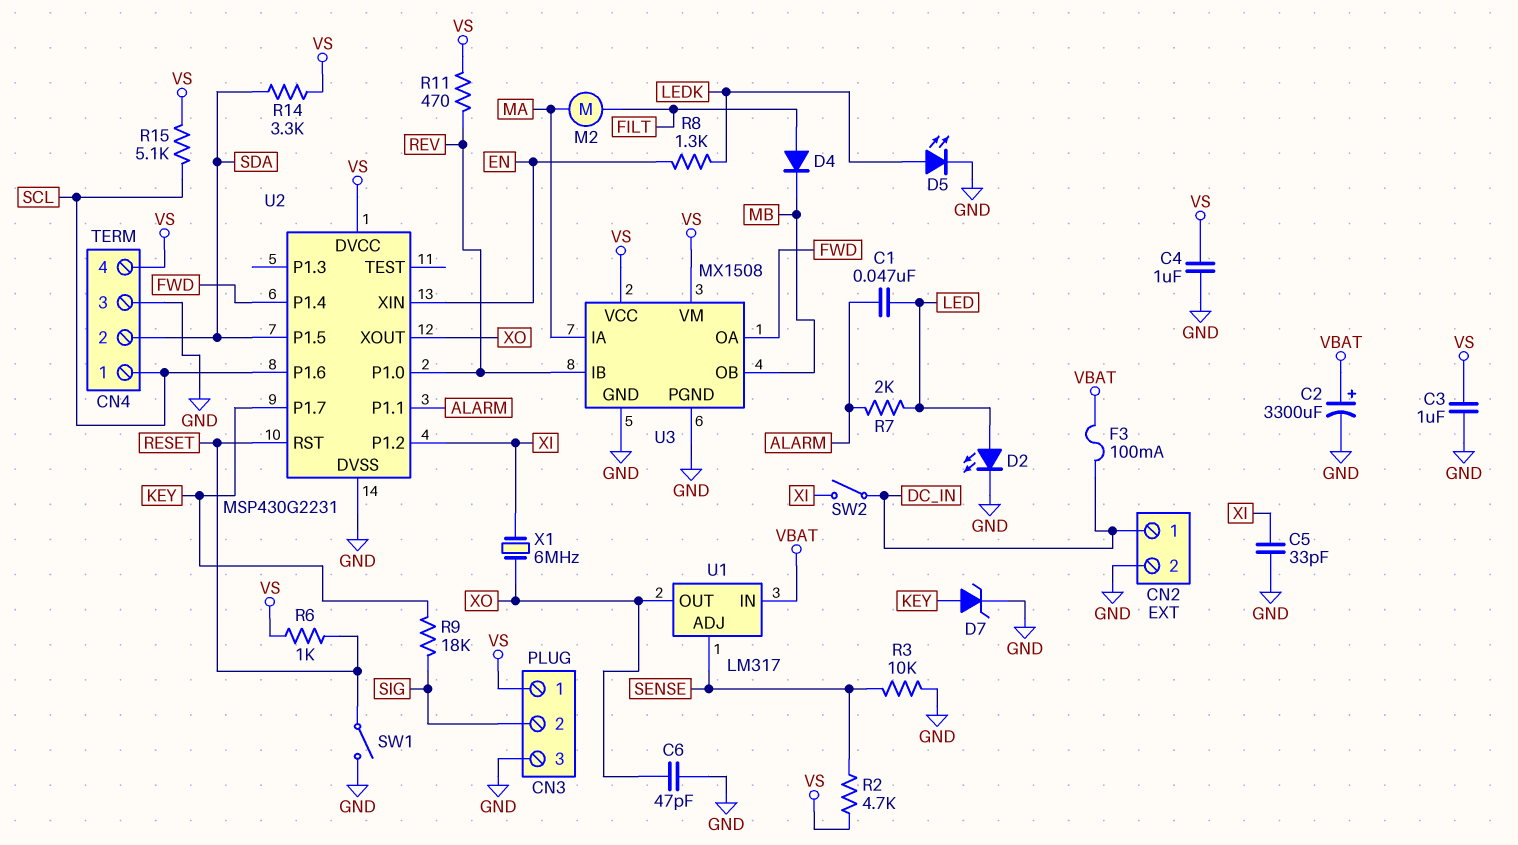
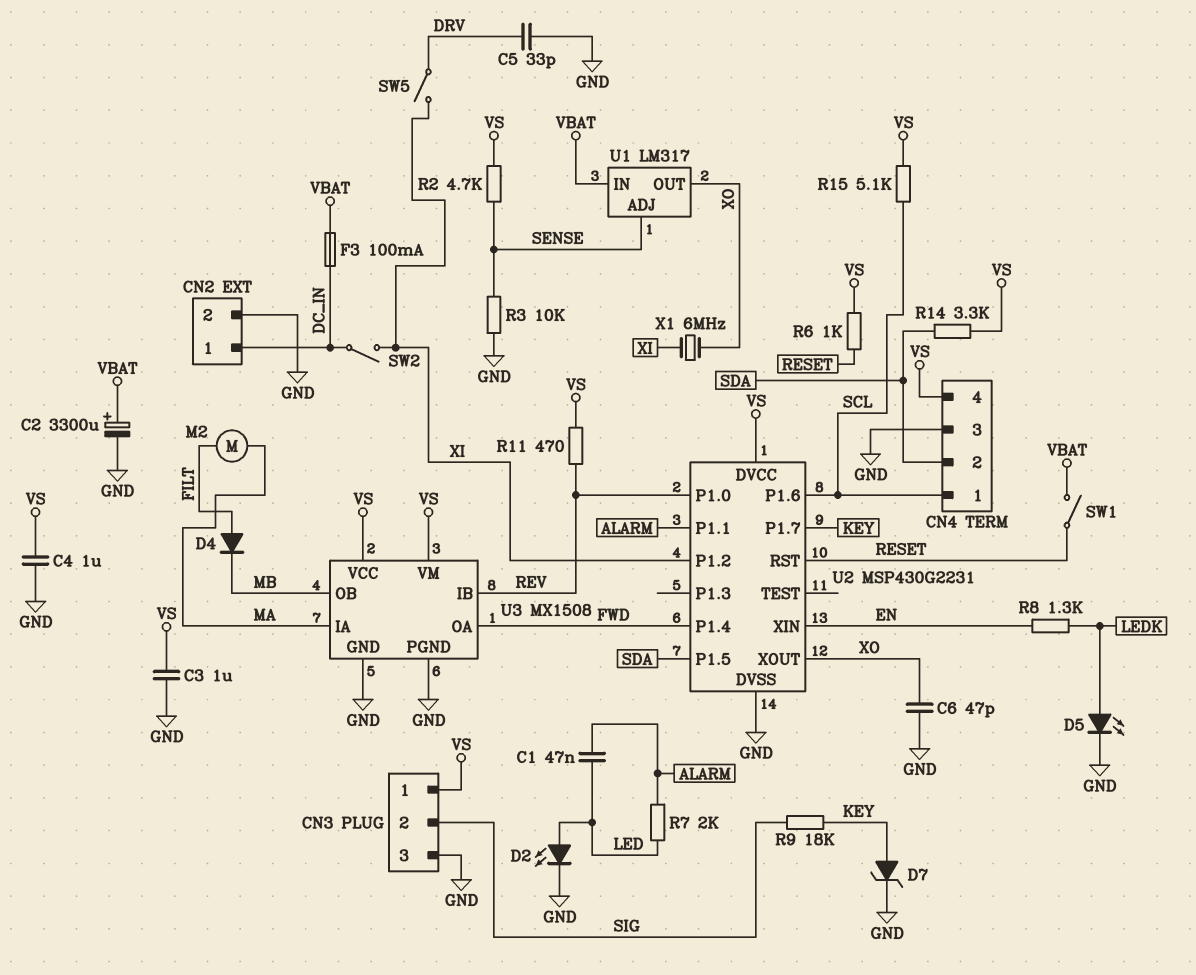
C5: 33pF (GND, XI) -> 33pF (DRV, GND)
SW1: switch (GND, RESET) -> switch (RESET, VBAT)
SW5: none -> switch (DRV, XI)

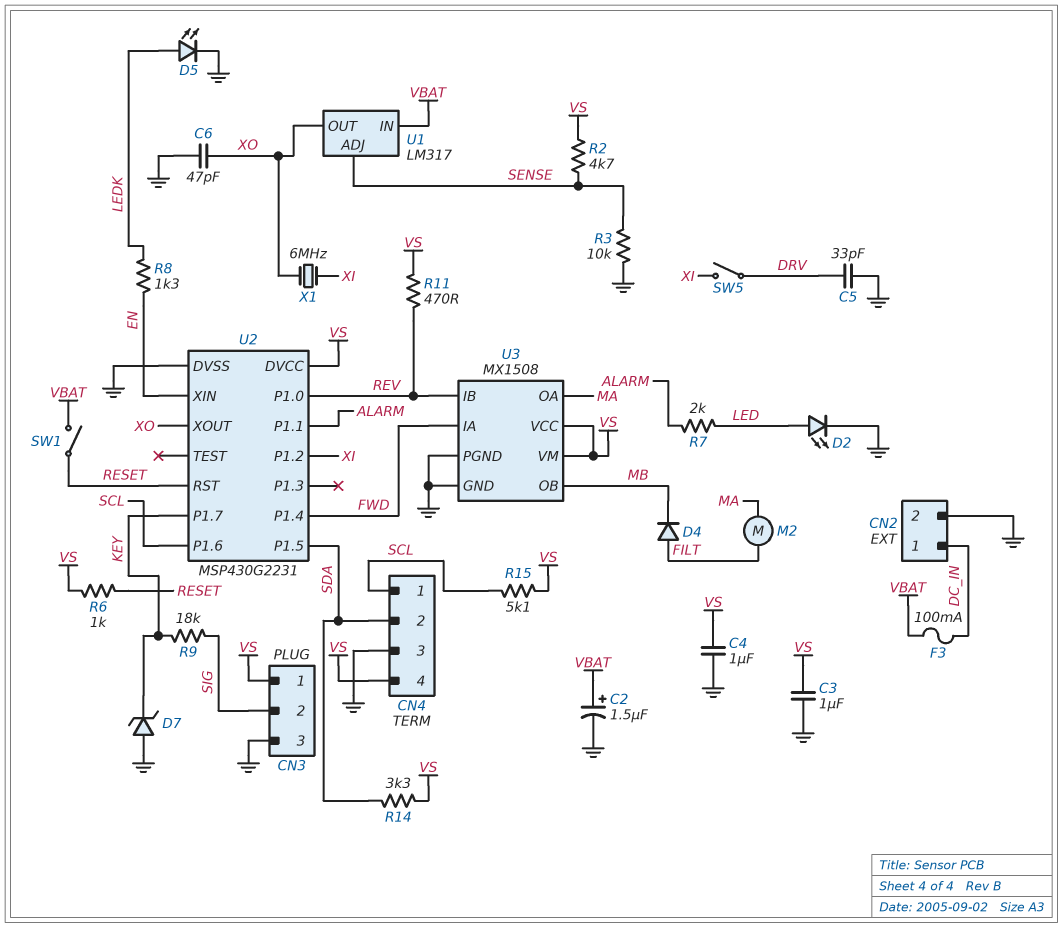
C1: 47nF (ALARM, LED) -> none
C2: 3300uF (plus VBAT, minus GND) -> 1.5uF (plus VBAT, minus GND)
D7: zener (A KEY, K GND) -> zener (A GND, K KEY)
SW2: switch (DC_IN, XI) -> none
U3 pin IA: MA -> FWD
U3 pin OA: FWD -> MA

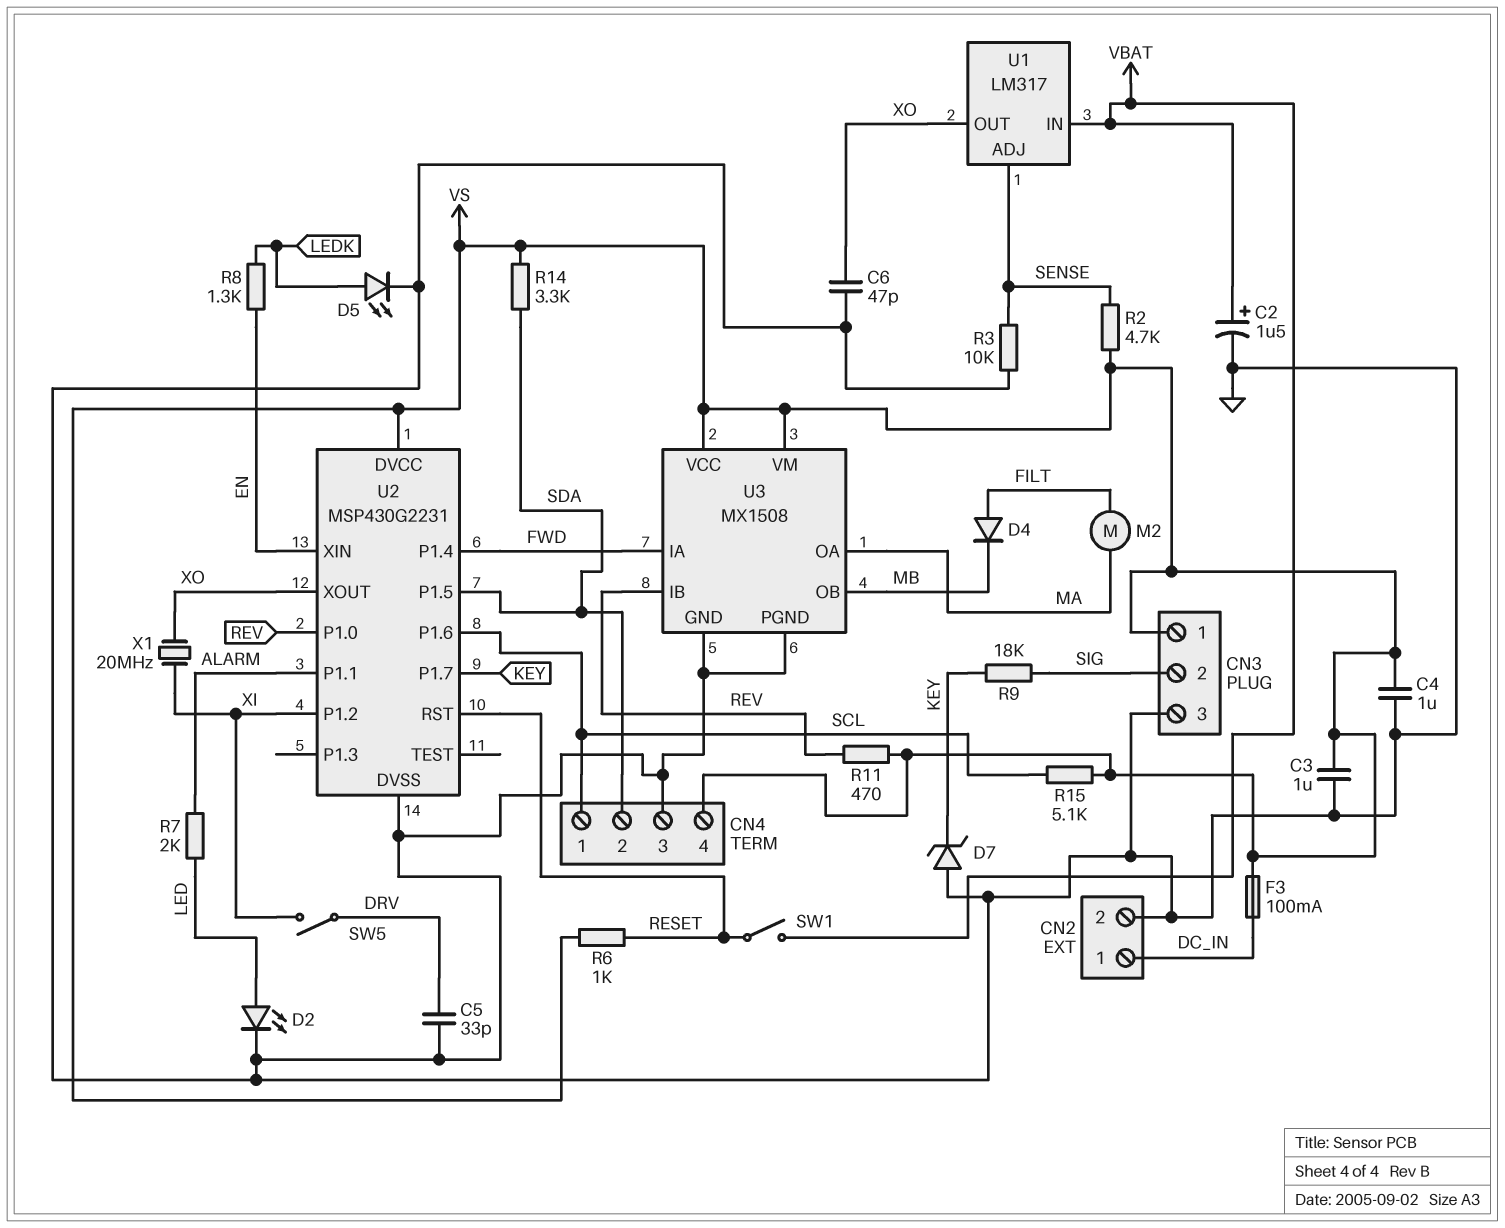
F3: 100mA (DC_IN, VBAT) -> 100mA (DC_IN, VS)
X1: 6MHz (XI, XO) -> 20MHz (XI, XO)

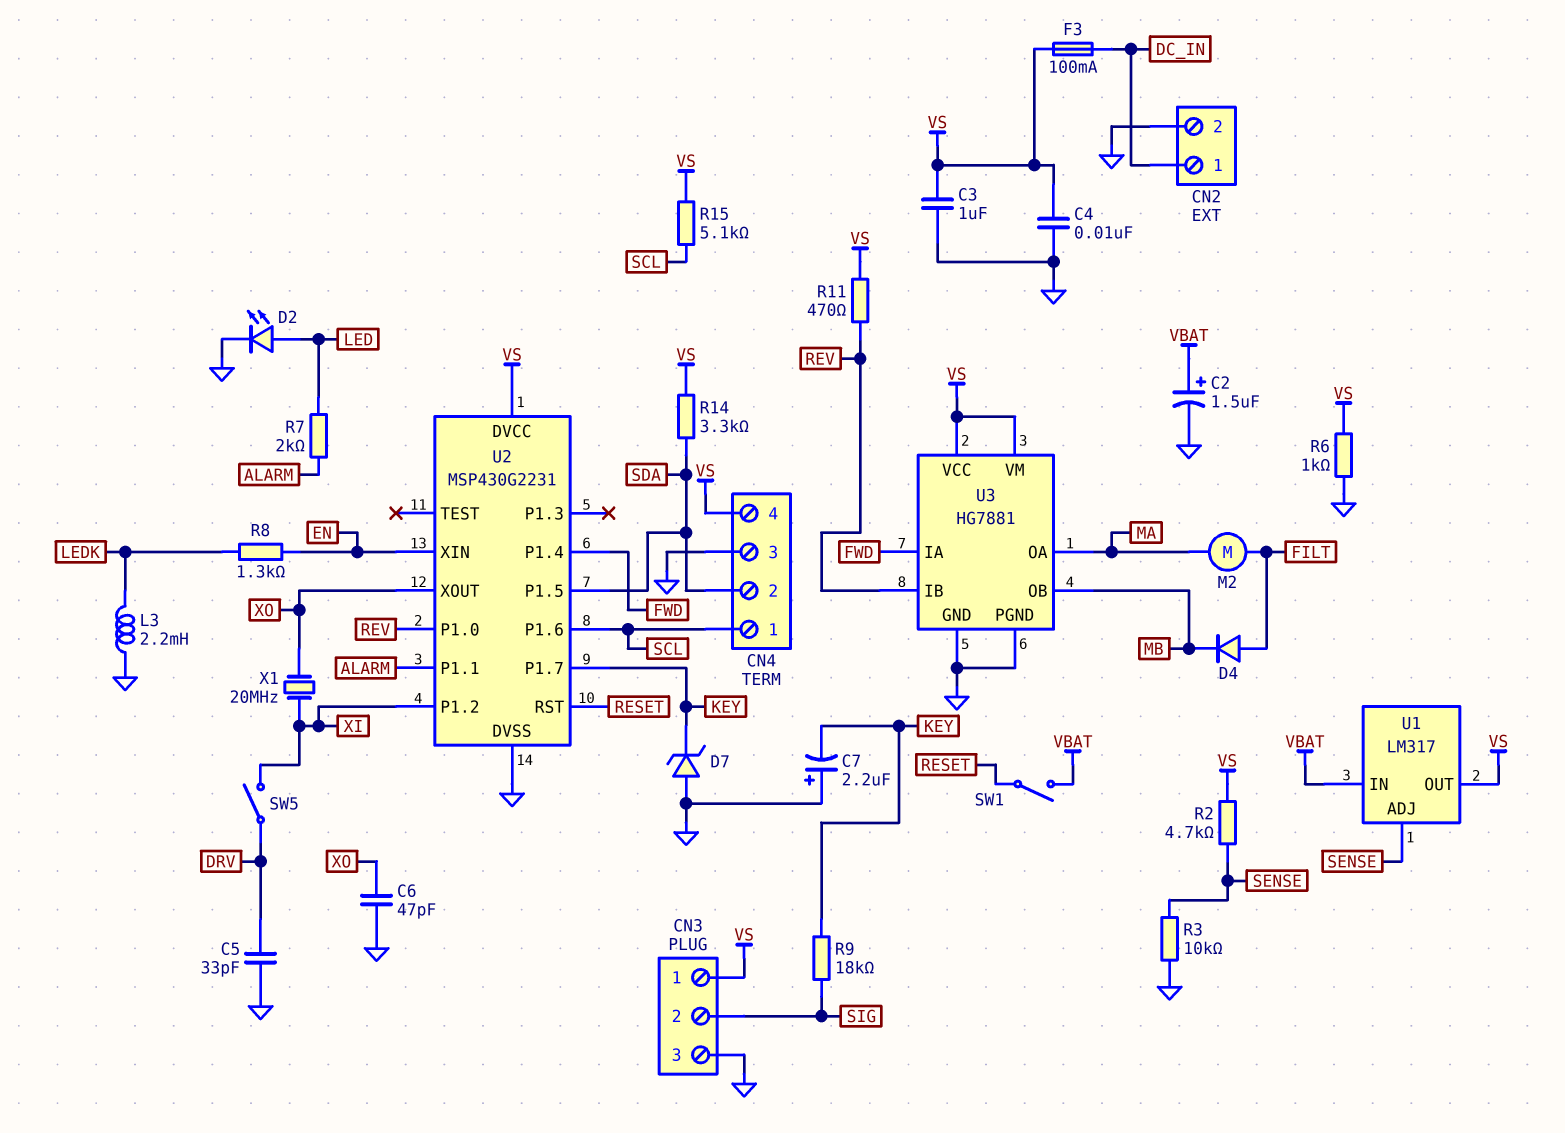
C4: 1uF (GND, VS) -> 10nF (GND, VS)
C7: none -> 2.2uF (plus GND, minus KEY)
D5: LED (A LEDK, K GND) -> none
L3: none -> 2.2mH (GND, LEDK)
R6: 1k (RESET, VS) -> 1k (GND, VS)
U1 pin OUT: XO -> VS
U3: MX1508 -> HG7881

